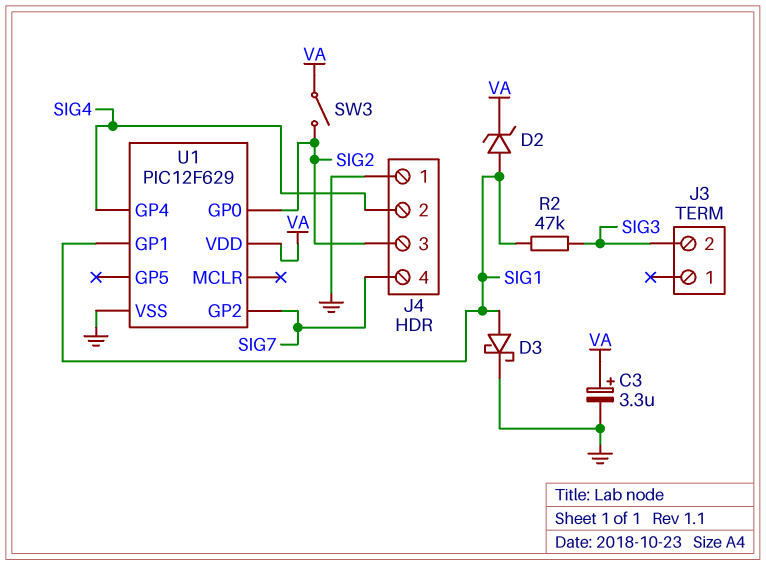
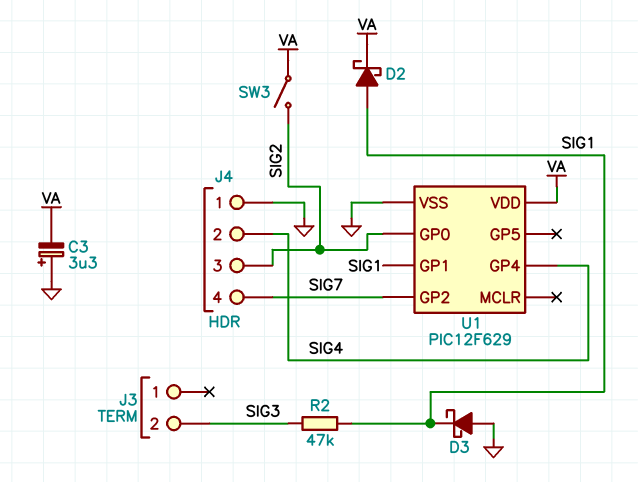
C3: 3.3uF (plus VA, minus GND) -> 3.3uF (plus GND, minus VA)
D2: zener (A SIG1, K VA) -> schottky (A SIG1, K VA)
D3: schottky (A SIG1, K GND) -> schottky (A GND, K SIG1)

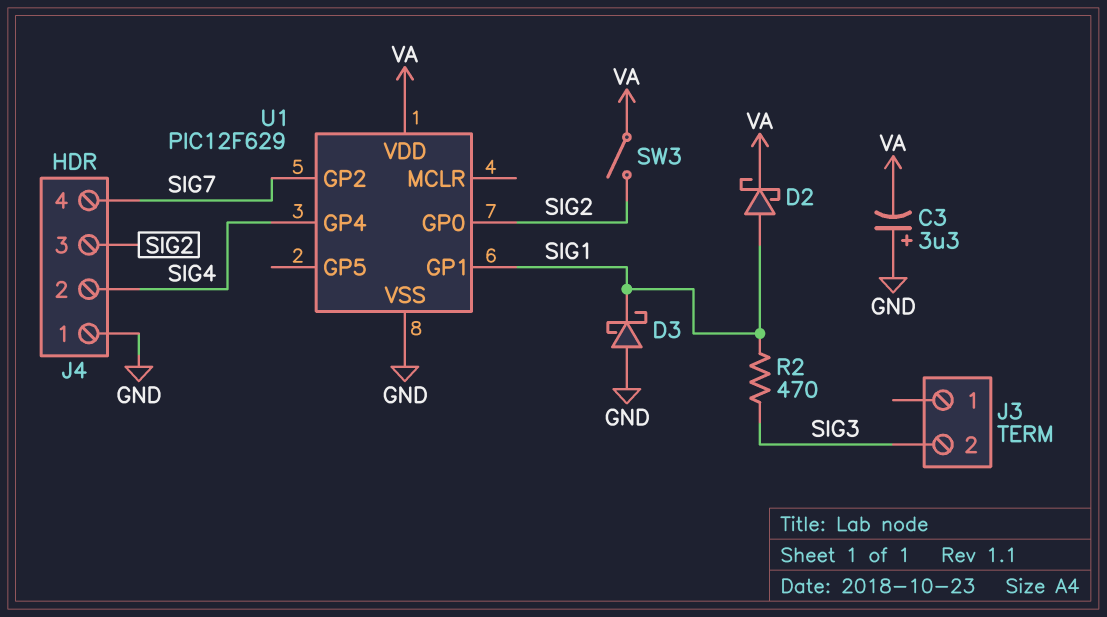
R2: 47k (SIG1, SIG3) -> 470 (SIG1, SIG3)

